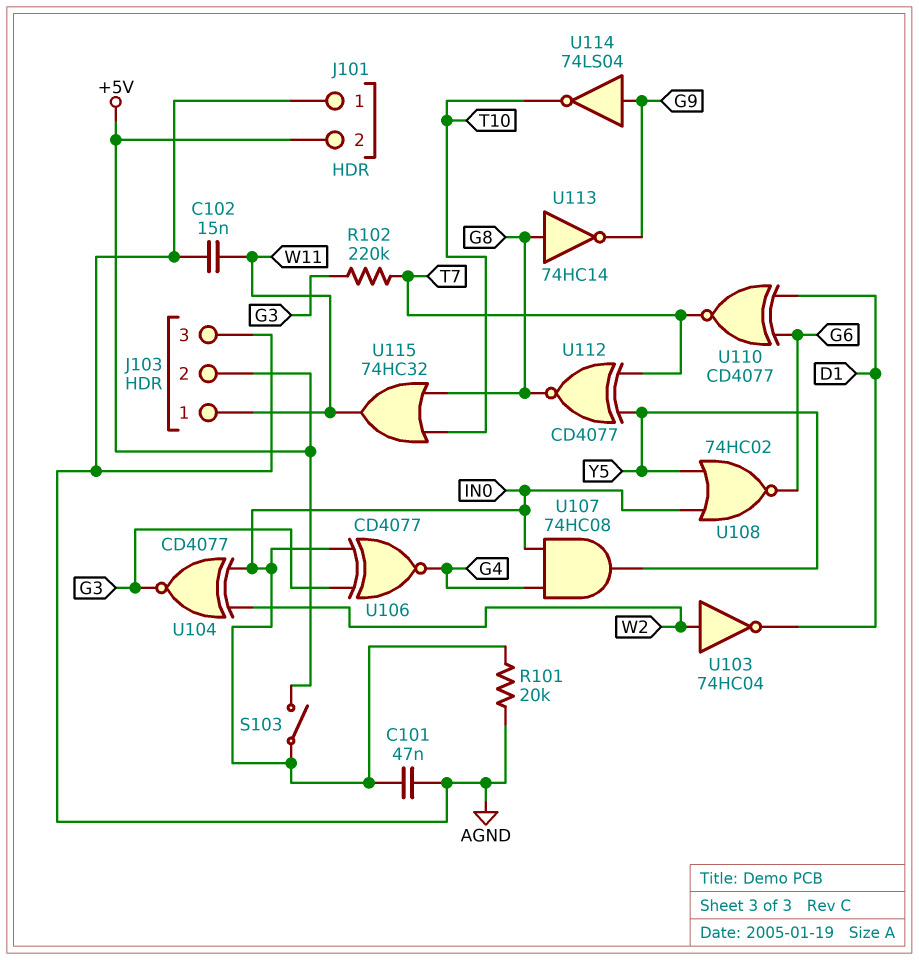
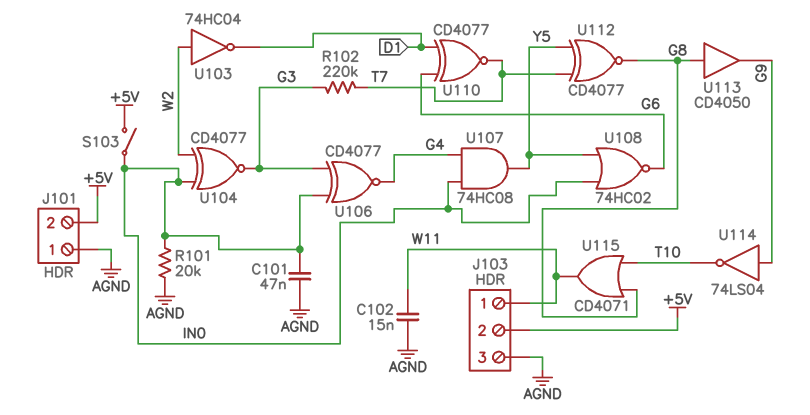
U113: NOT 74HC14 (in G8, out G9) -> buffer CD4050 (in G8, out G9)
U115: OR 74HC32 (in G8, in T10, out W11) -> OR CD4071 (in G8, in T10, out W11)

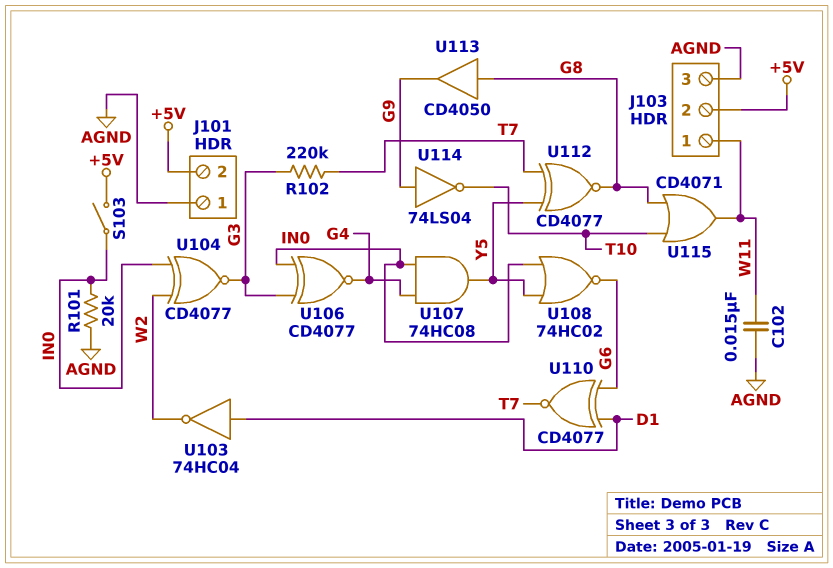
C101: 47nF (AGND, IN0) -> none
U103: NOT 74HC04 (in W2, out D1) -> NOT 74HC04 (in D1, out W2)

